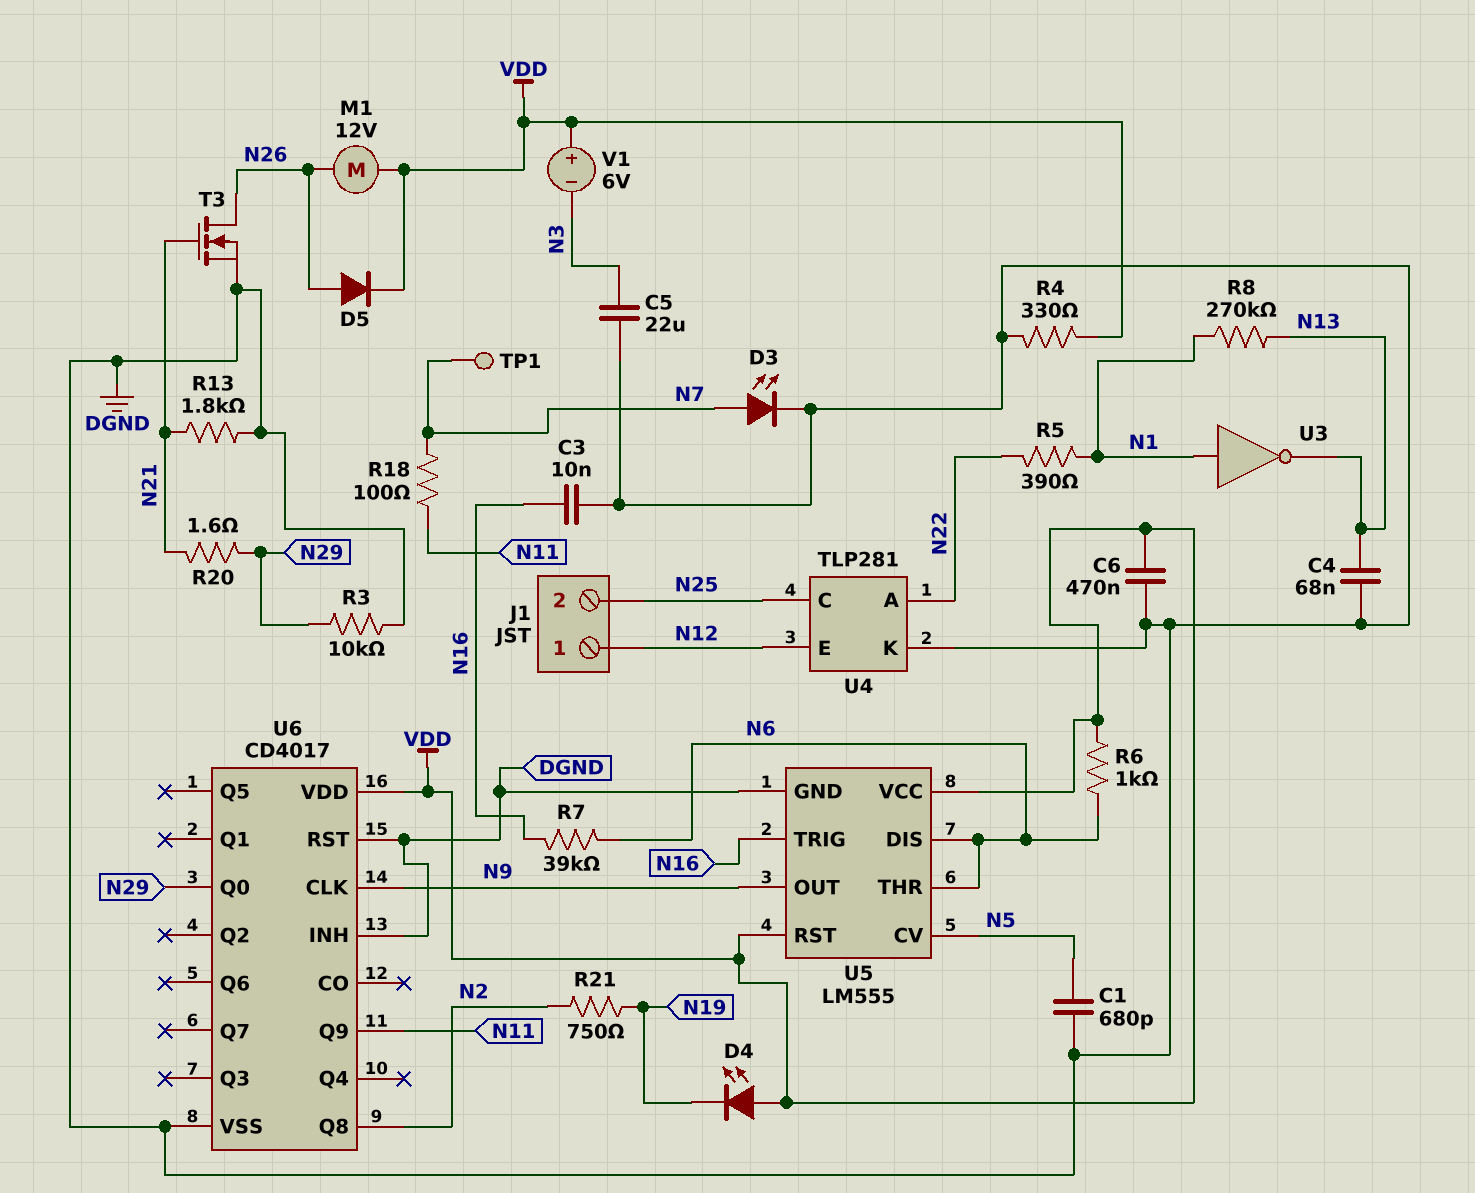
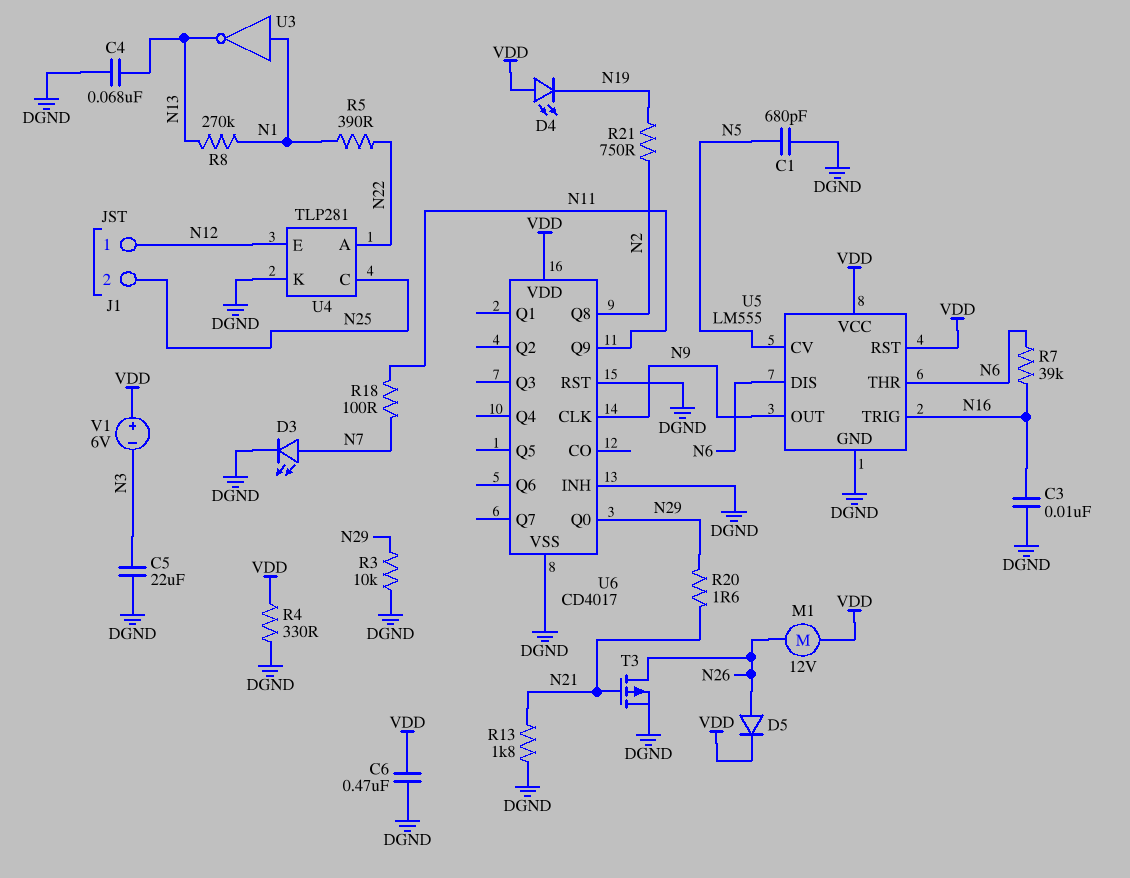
R6: 1k (N6, VDD) -> none
T3: NMOS (G N21, D N26, S DGND) -> PMOS (G N21, D N26, S DGND)
TP1: test point (N7) -> none

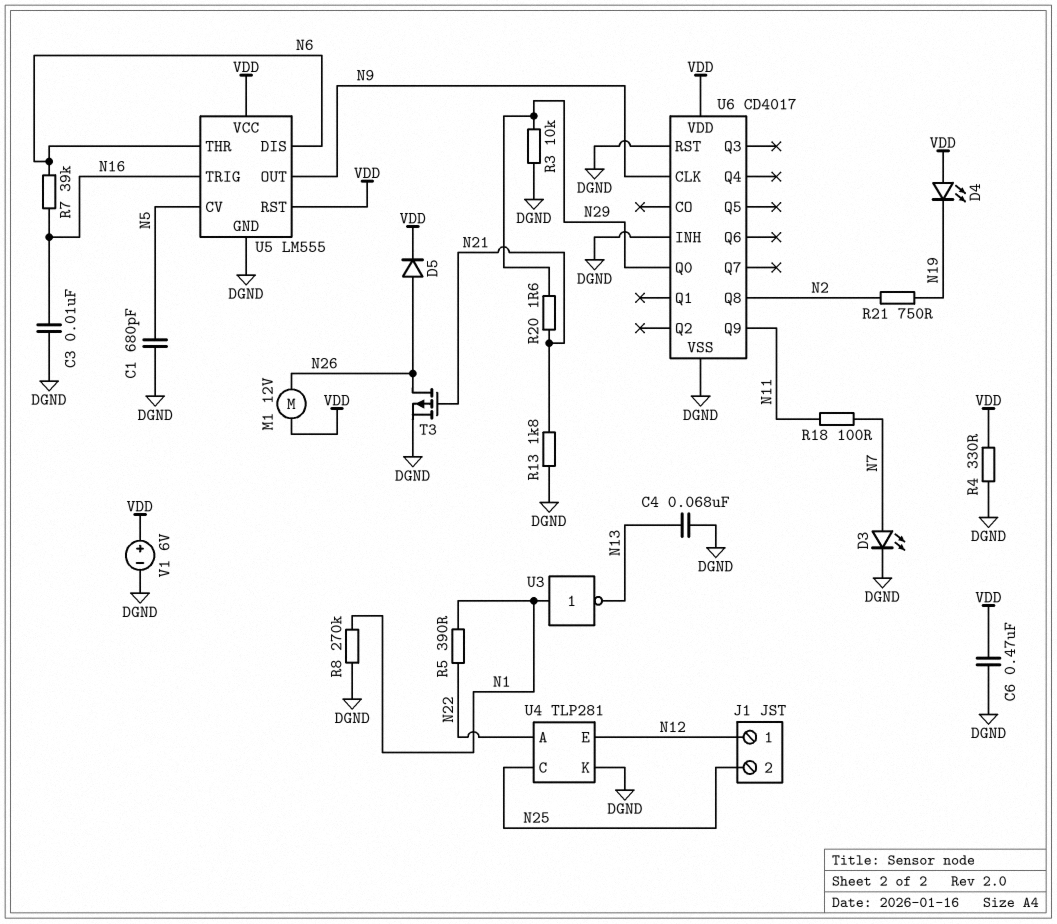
C5: 22uF (DGND, N3) -> none
R8: 270k (N1, N13) -> 270k (DGND, N1)
V1: 6V (plus VDD, minus N3) -> 6V (plus VDD, minus DGND)

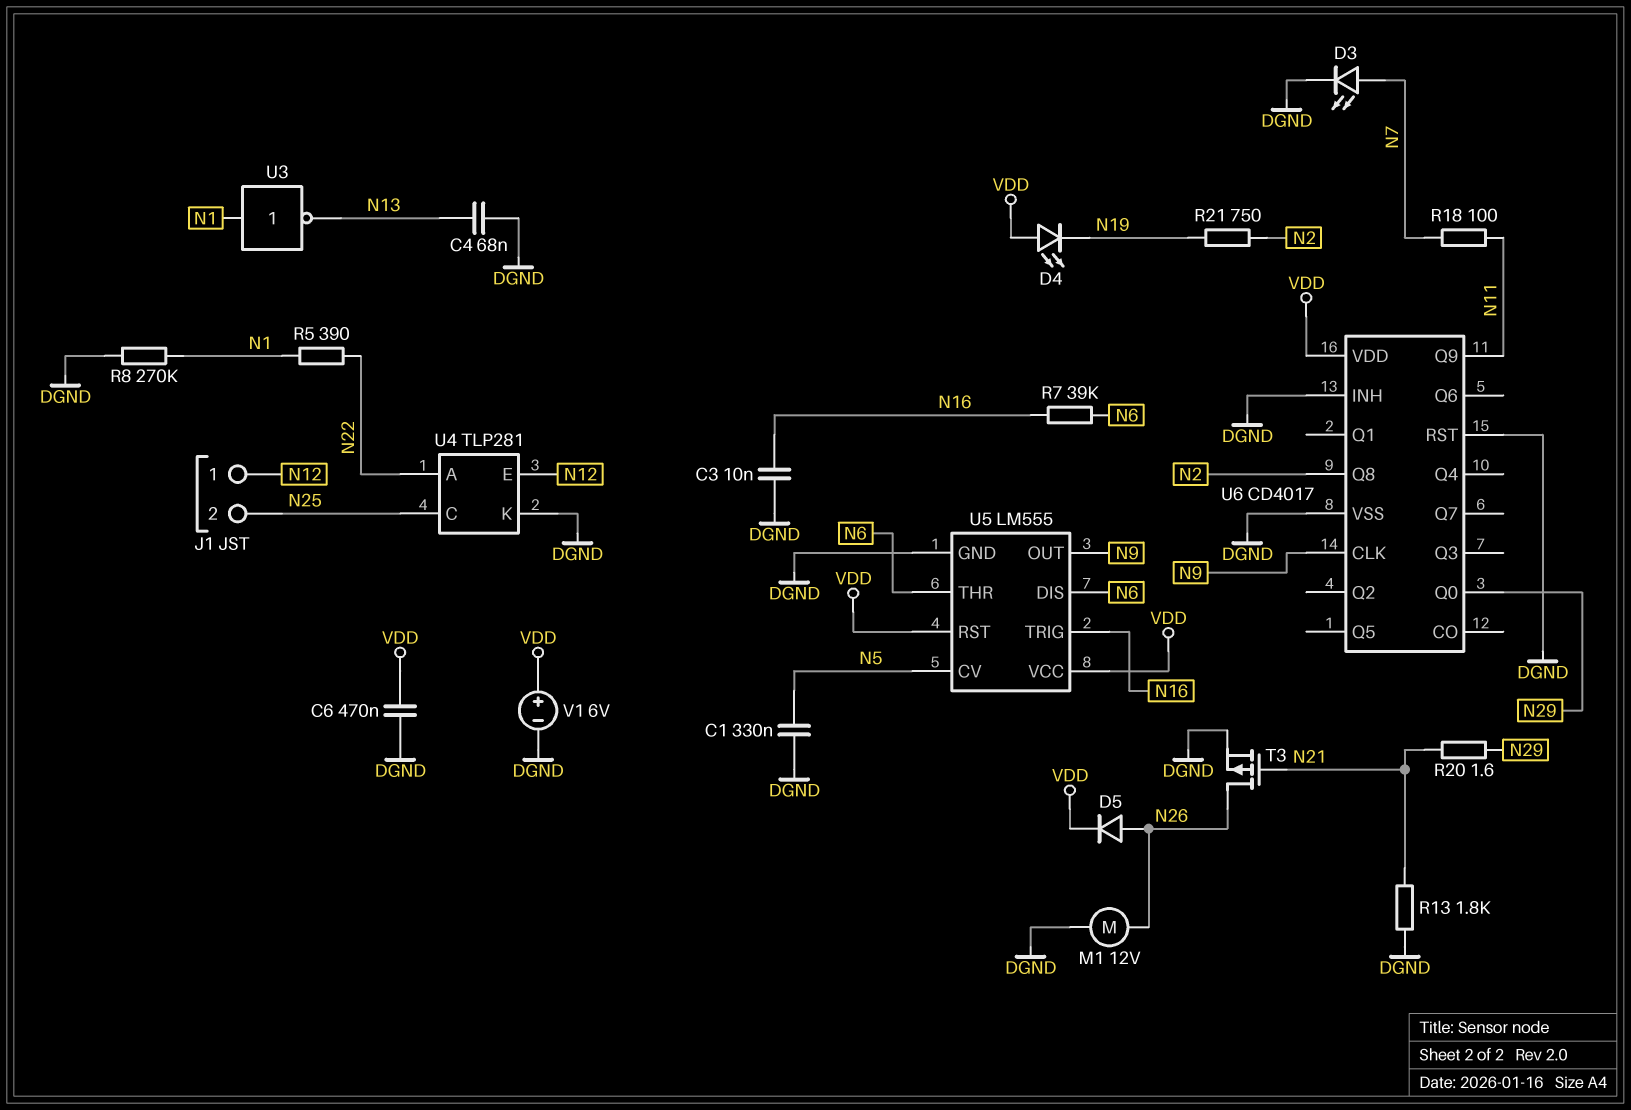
C1: 680pF (DGND, N5) -> 330nF (DGND, N5)
M1: motor 12V (N26, VDD) -> motor 12V (DGND, N26)
R3: 10k (DGND, N29) -> none
R4: 330 (DGND, VDD) -> none

